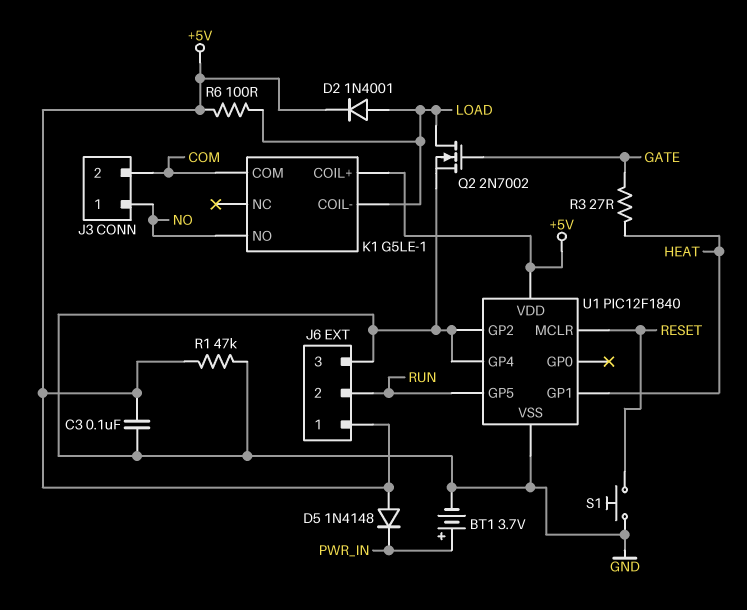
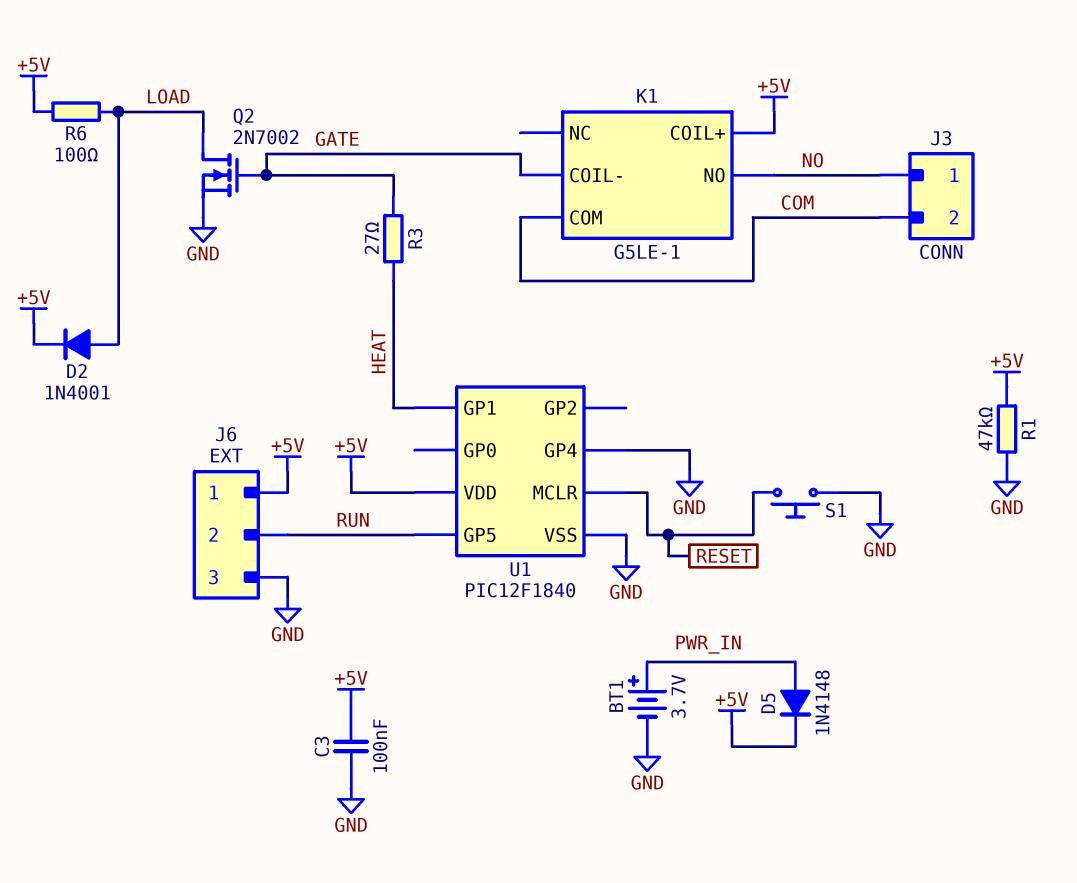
D5: diode 1N4148 (A +5V, K PWR_IN) -> diode 1N4148 (A PWR_IN, K +5V)
K1 pin COIL-: LOAD -> GATE
U1 pin GP2: GND -> none

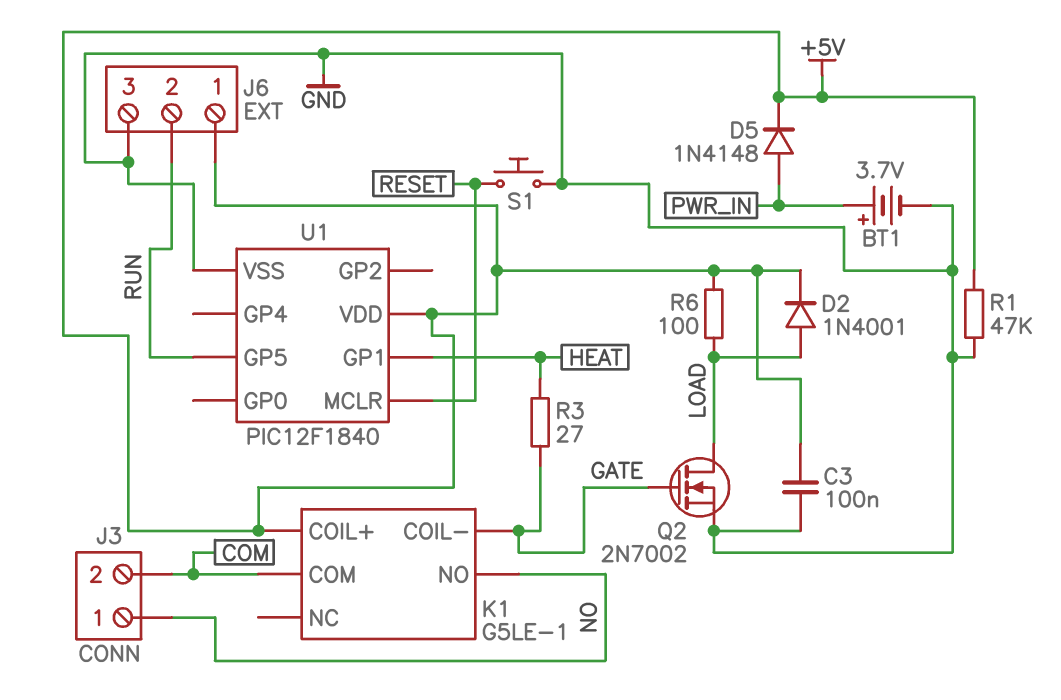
U1 pin GP4: GND -> none

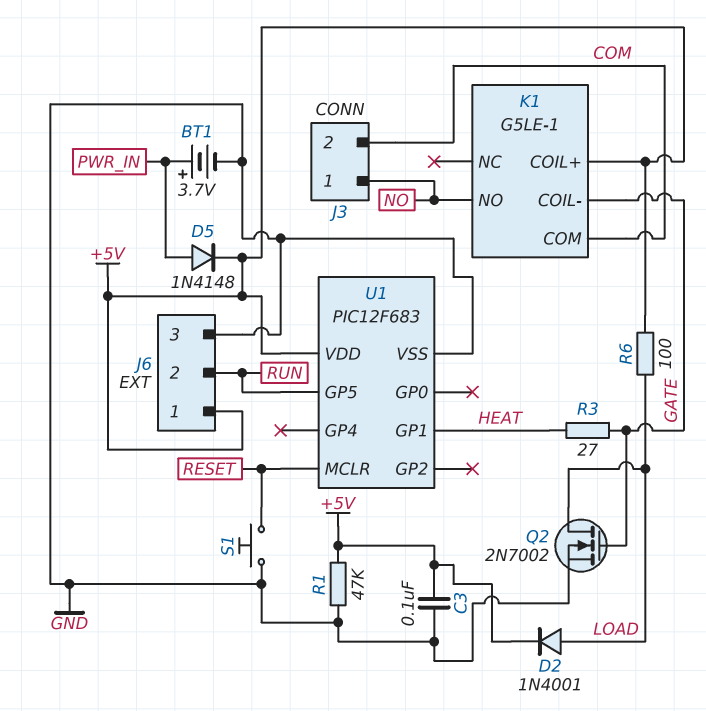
U1: PIC12F1840 -> PIC12F683

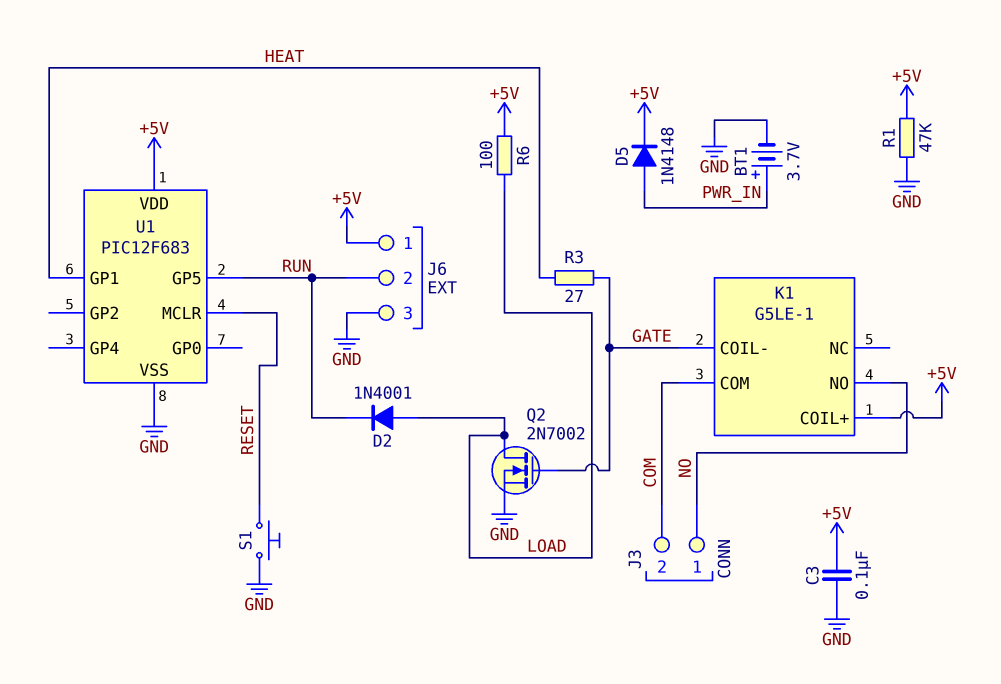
D2: diode 1N4001 (A LOAD, K +5V) -> diode 1N4001 (A LOAD, K RUN)

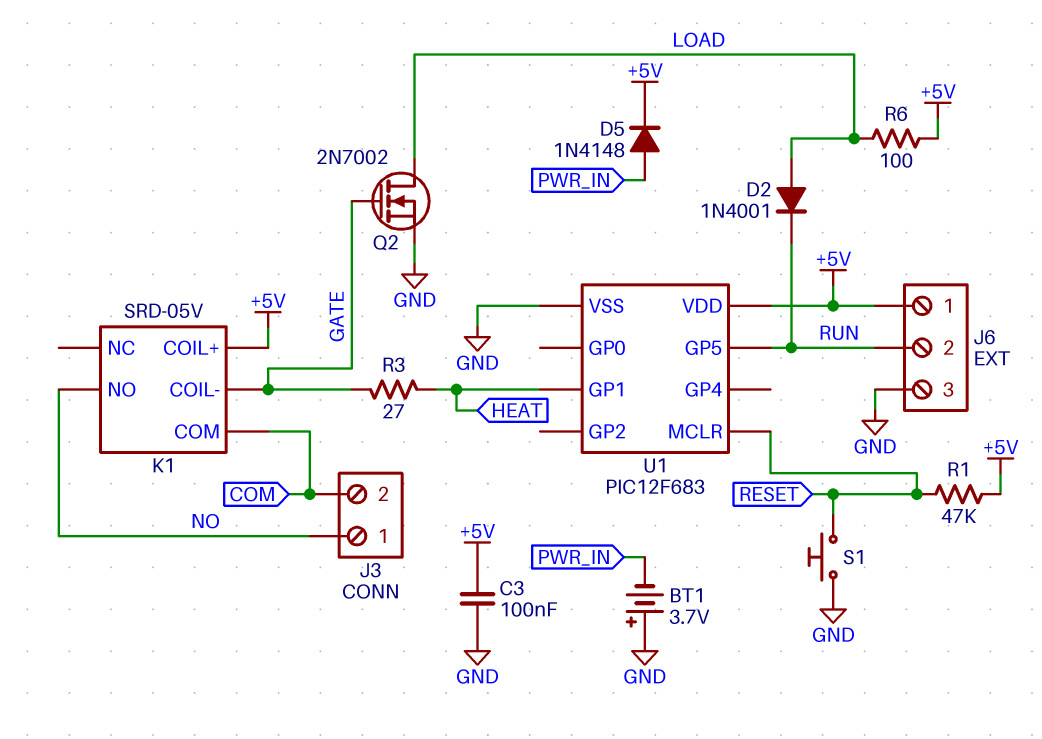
BT1: 3.7V (plus PWR_IN, minus GND) -> 3.7V (plus GND, minus PWR_IN)
K1: G5LE-1 -> SRD-05V
R1: 47k (+5V, GND) -> 47k (+5V, RESET)

